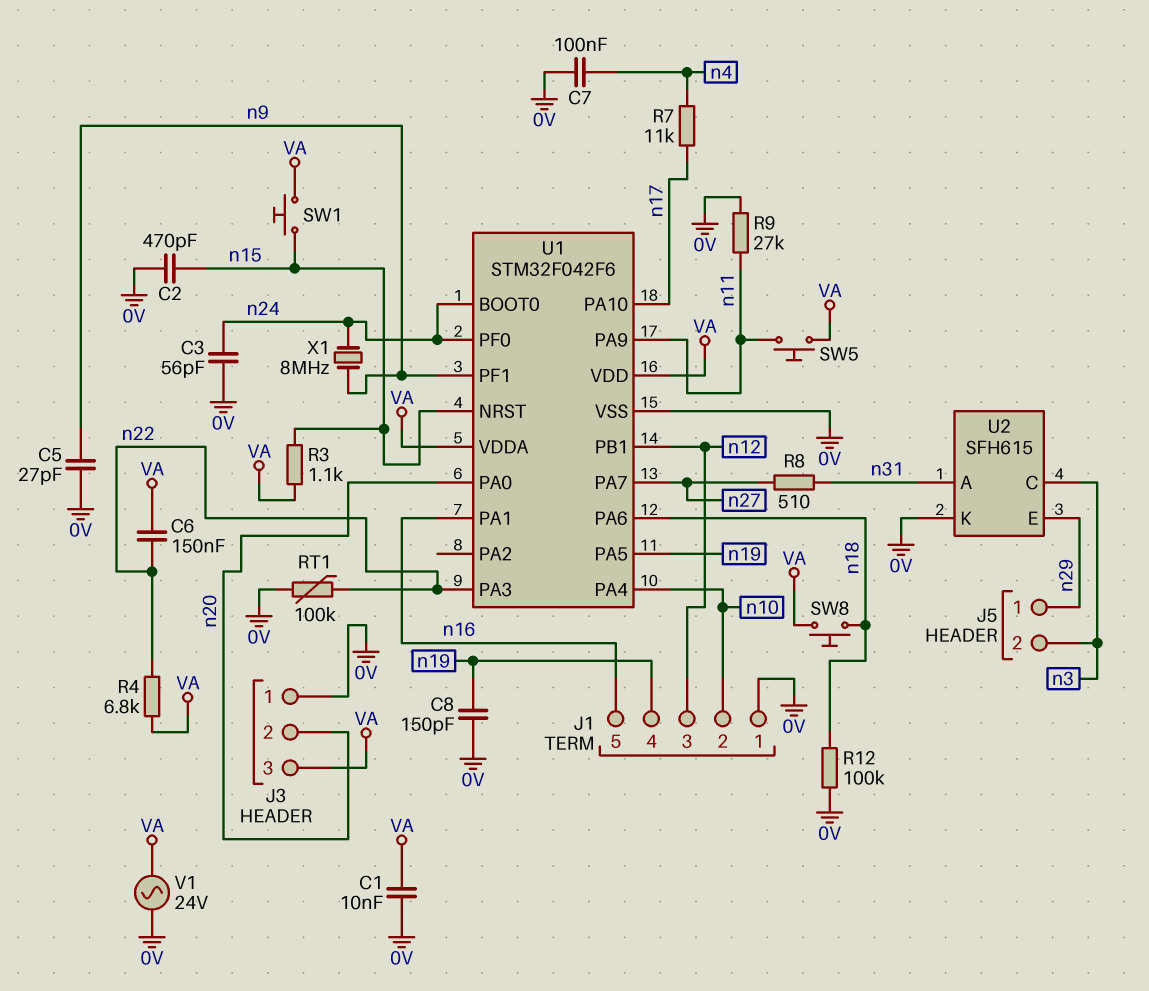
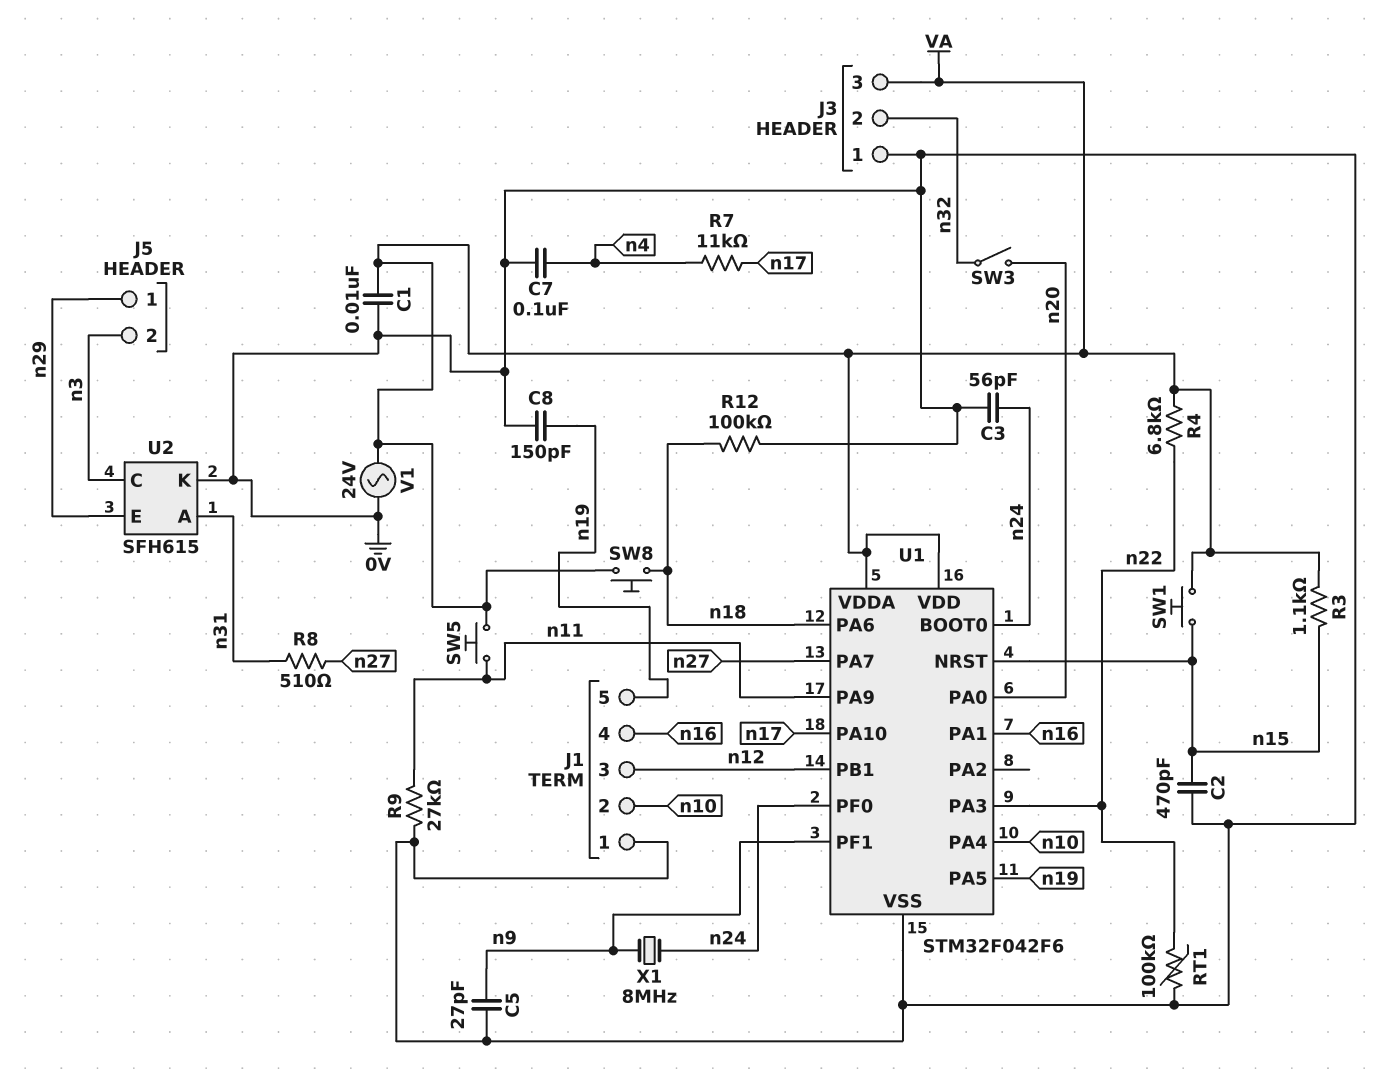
C6: 150nF (VA, n22) -> none
J1 pin 4: n19 -> n16
J1 pin 5: n16 -> n19
J3 pin 2: n20 -> n32
SW3: none -> switch (n20, n32)

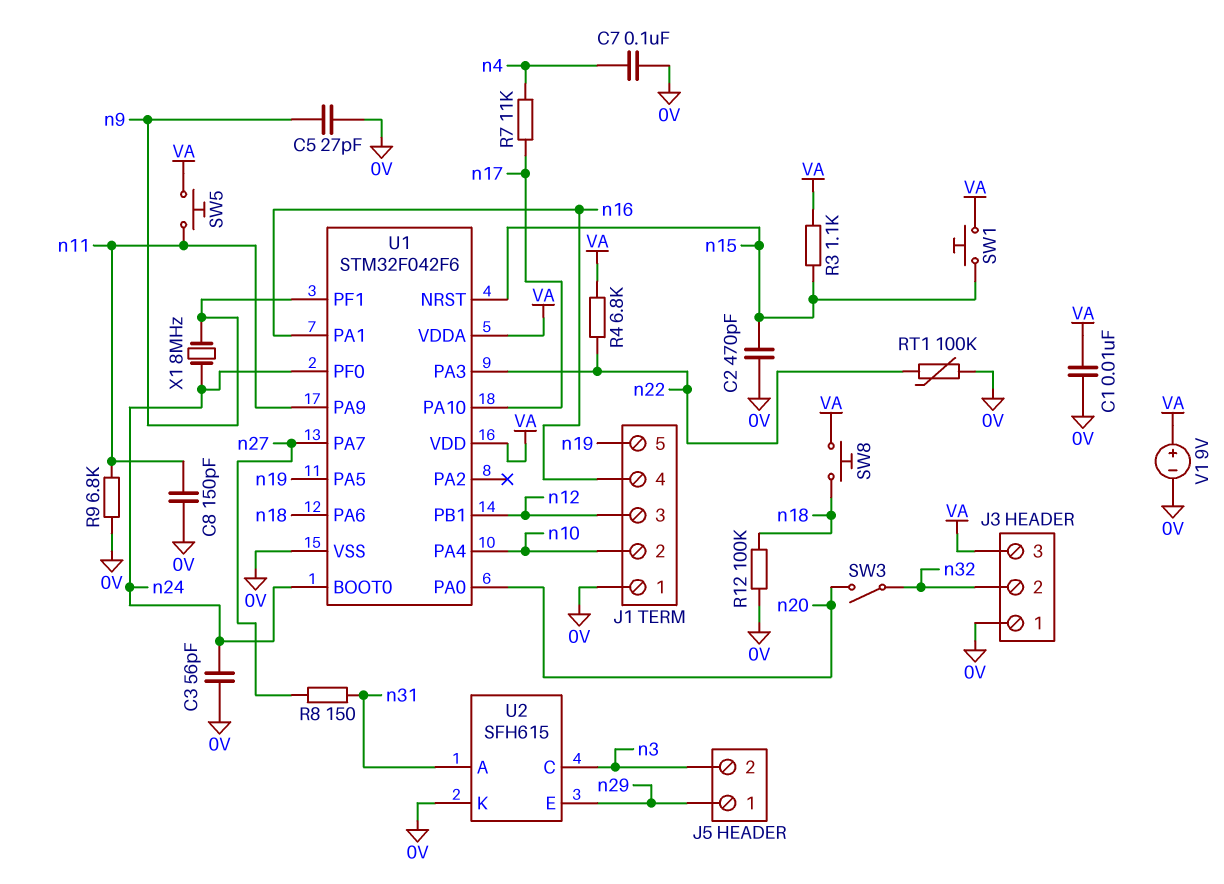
C8: 150pF (0V, n19) -> 150pF (0V, n11)
R8: 510 (n27, n31) -> 150 (n27, n31)
R9: 27k (0V, n11) -> 6.8k (0V, n11)
V1: AC 24V (0V, VA) -> 9V (plus VA, minus 0V)

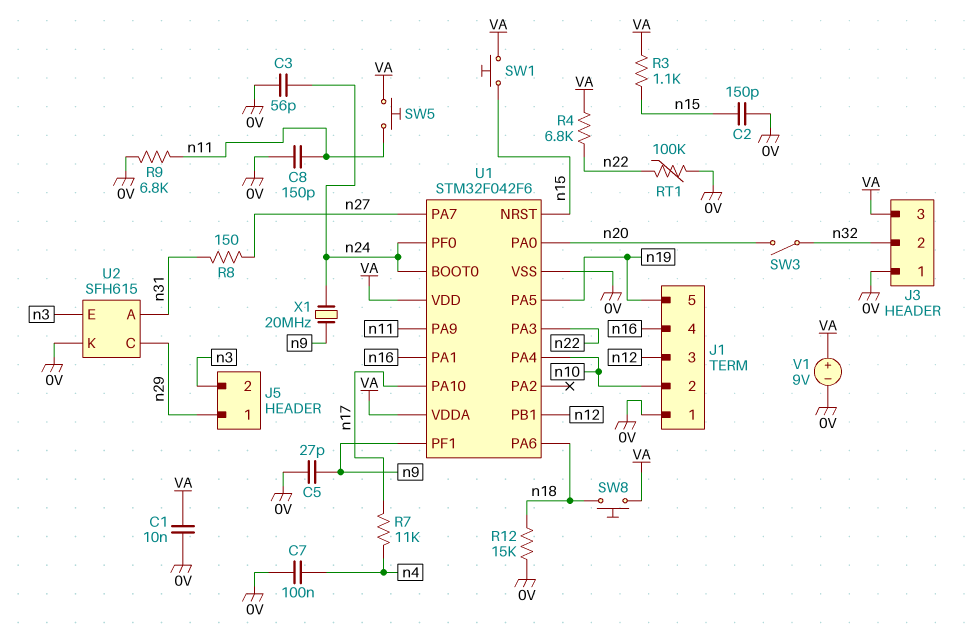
C2: 470pF (0V, n15) -> 150pF (0V, n15)
R12: 100k (0V, n18) -> 15k (0V, n18)
U2 pin C: n3 -> n29
U2 pin E: n29 -> n3
X1: 8MHz (n9, n24) -> 20MHz (n9, n24)

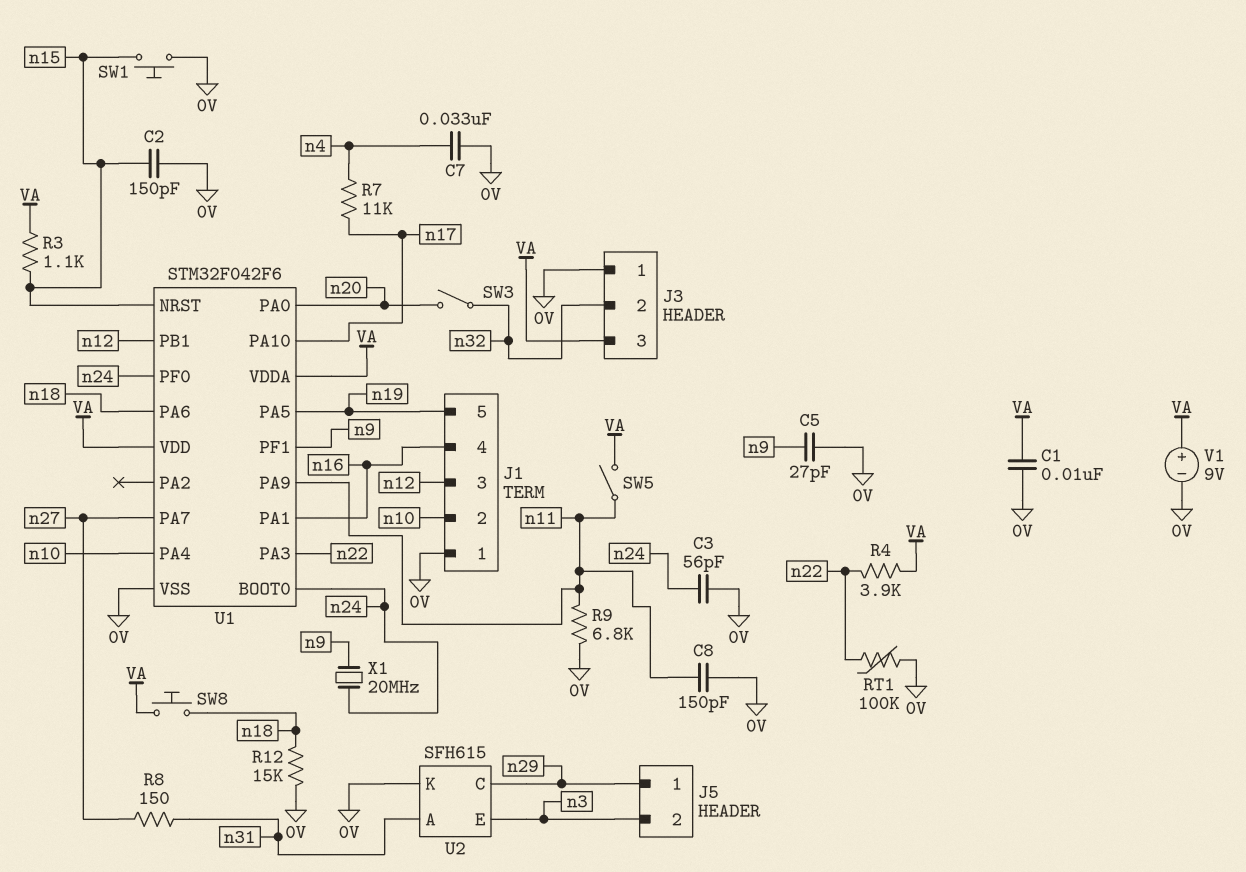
C7: 100nF (0V, n4) -> 33nF (0V, n4)
R4: 6.8k (VA, n22) -> 3.9k (VA, n22)
SW1: button (VA, n15) -> button (0V, n15)
SW5: button (VA, n11) -> switch (VA, n11)

